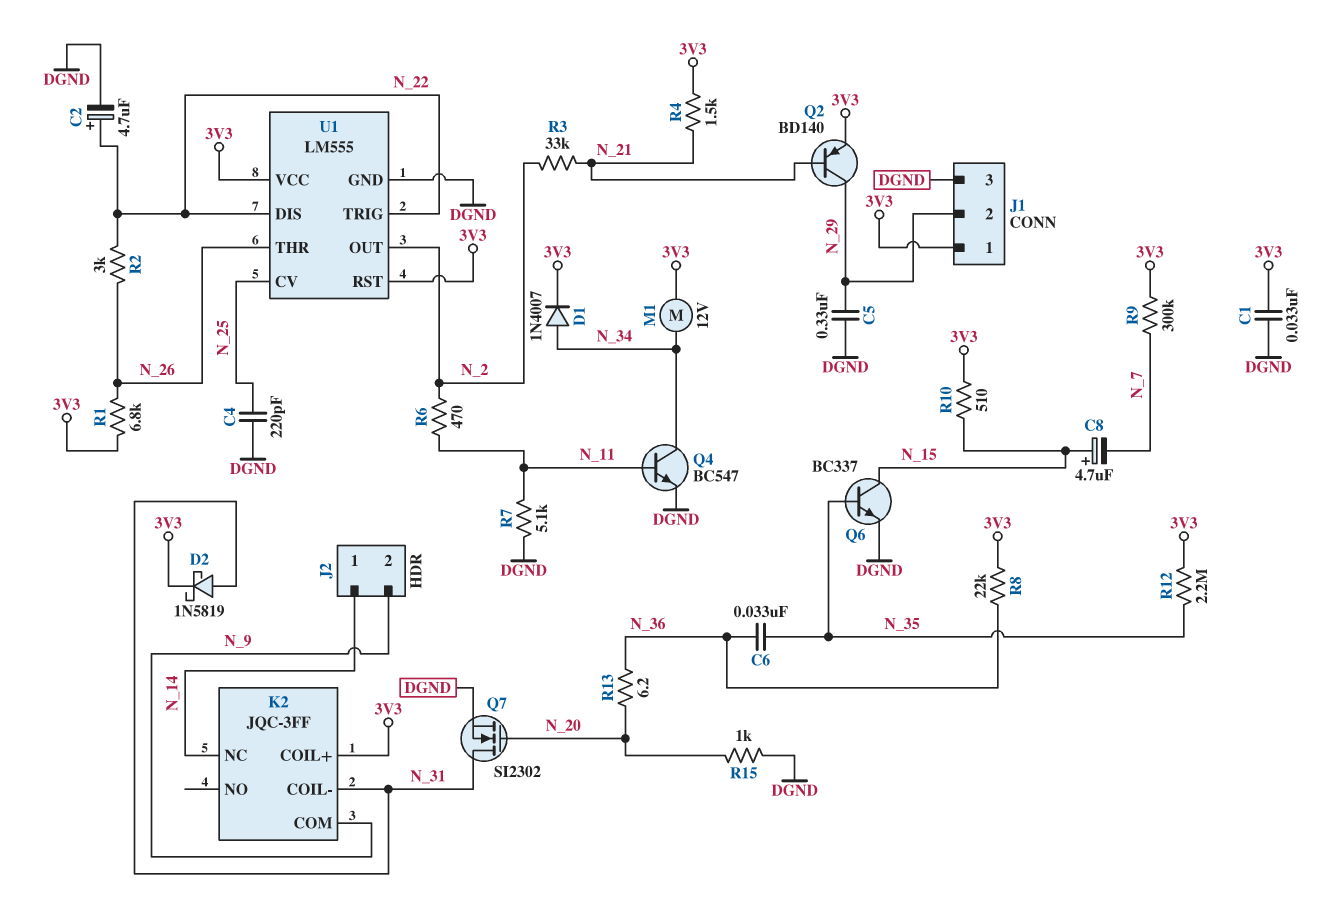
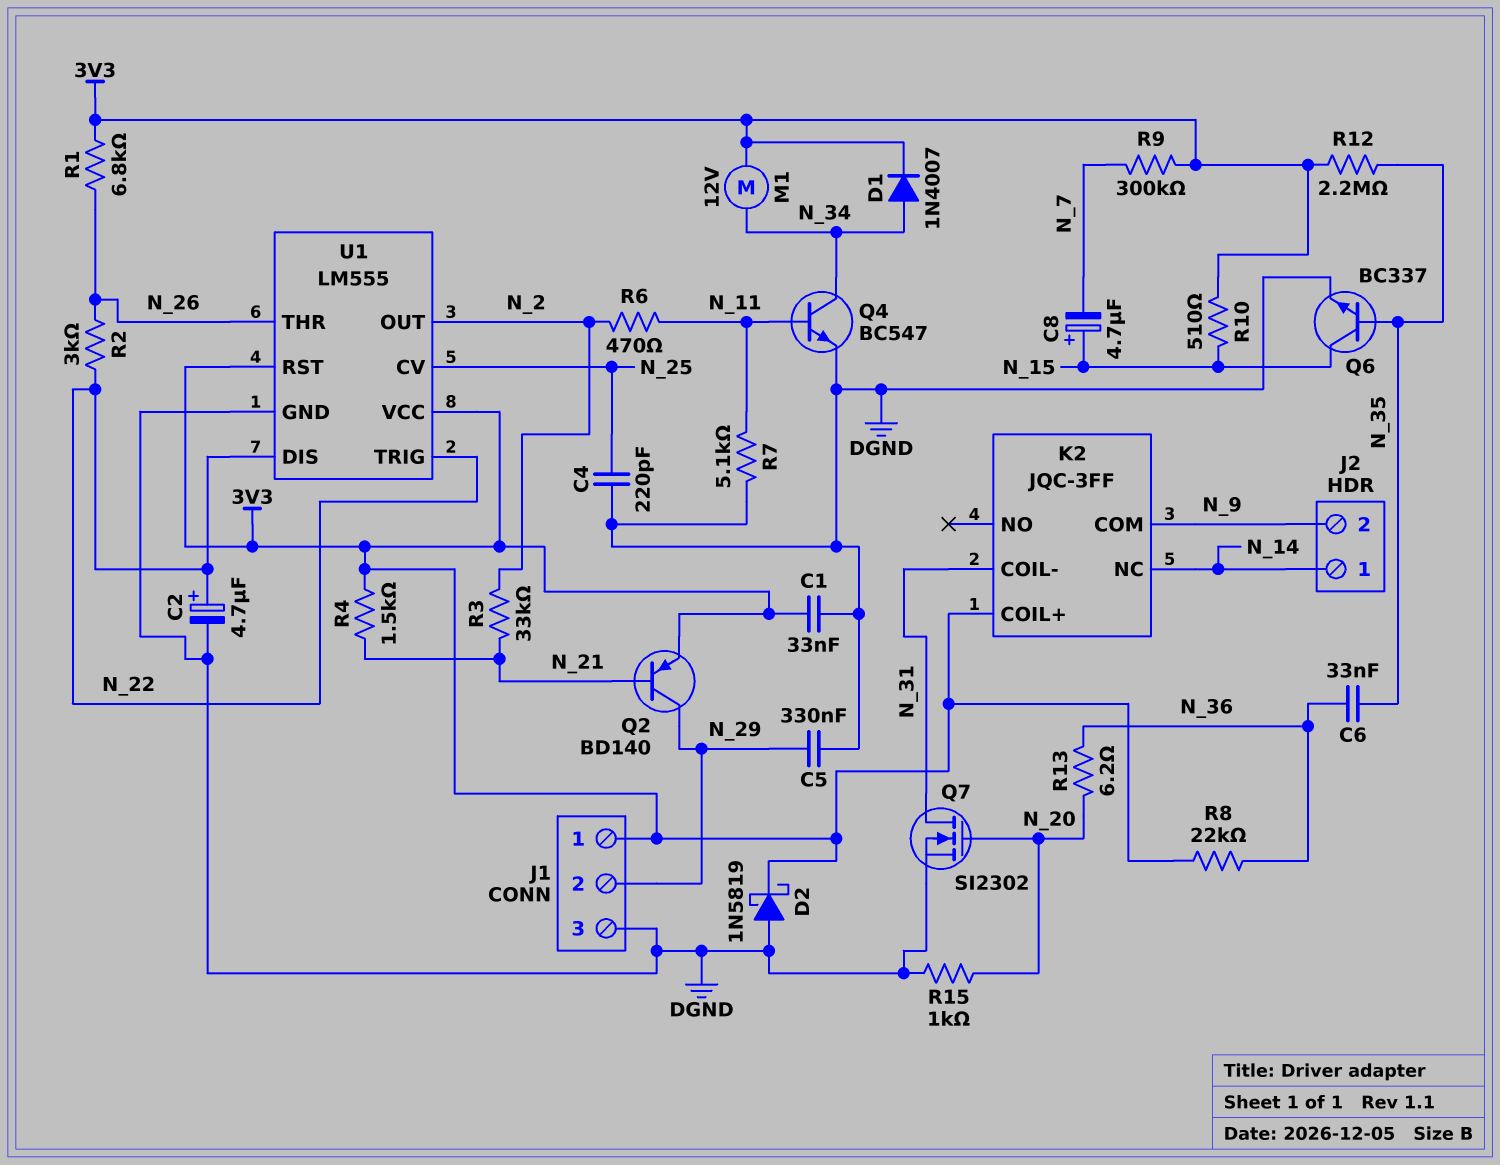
D2: schottky 1N5819 (A N_31, K 3V3) -> schottky 1N5819 (A DGND, K 3V3)

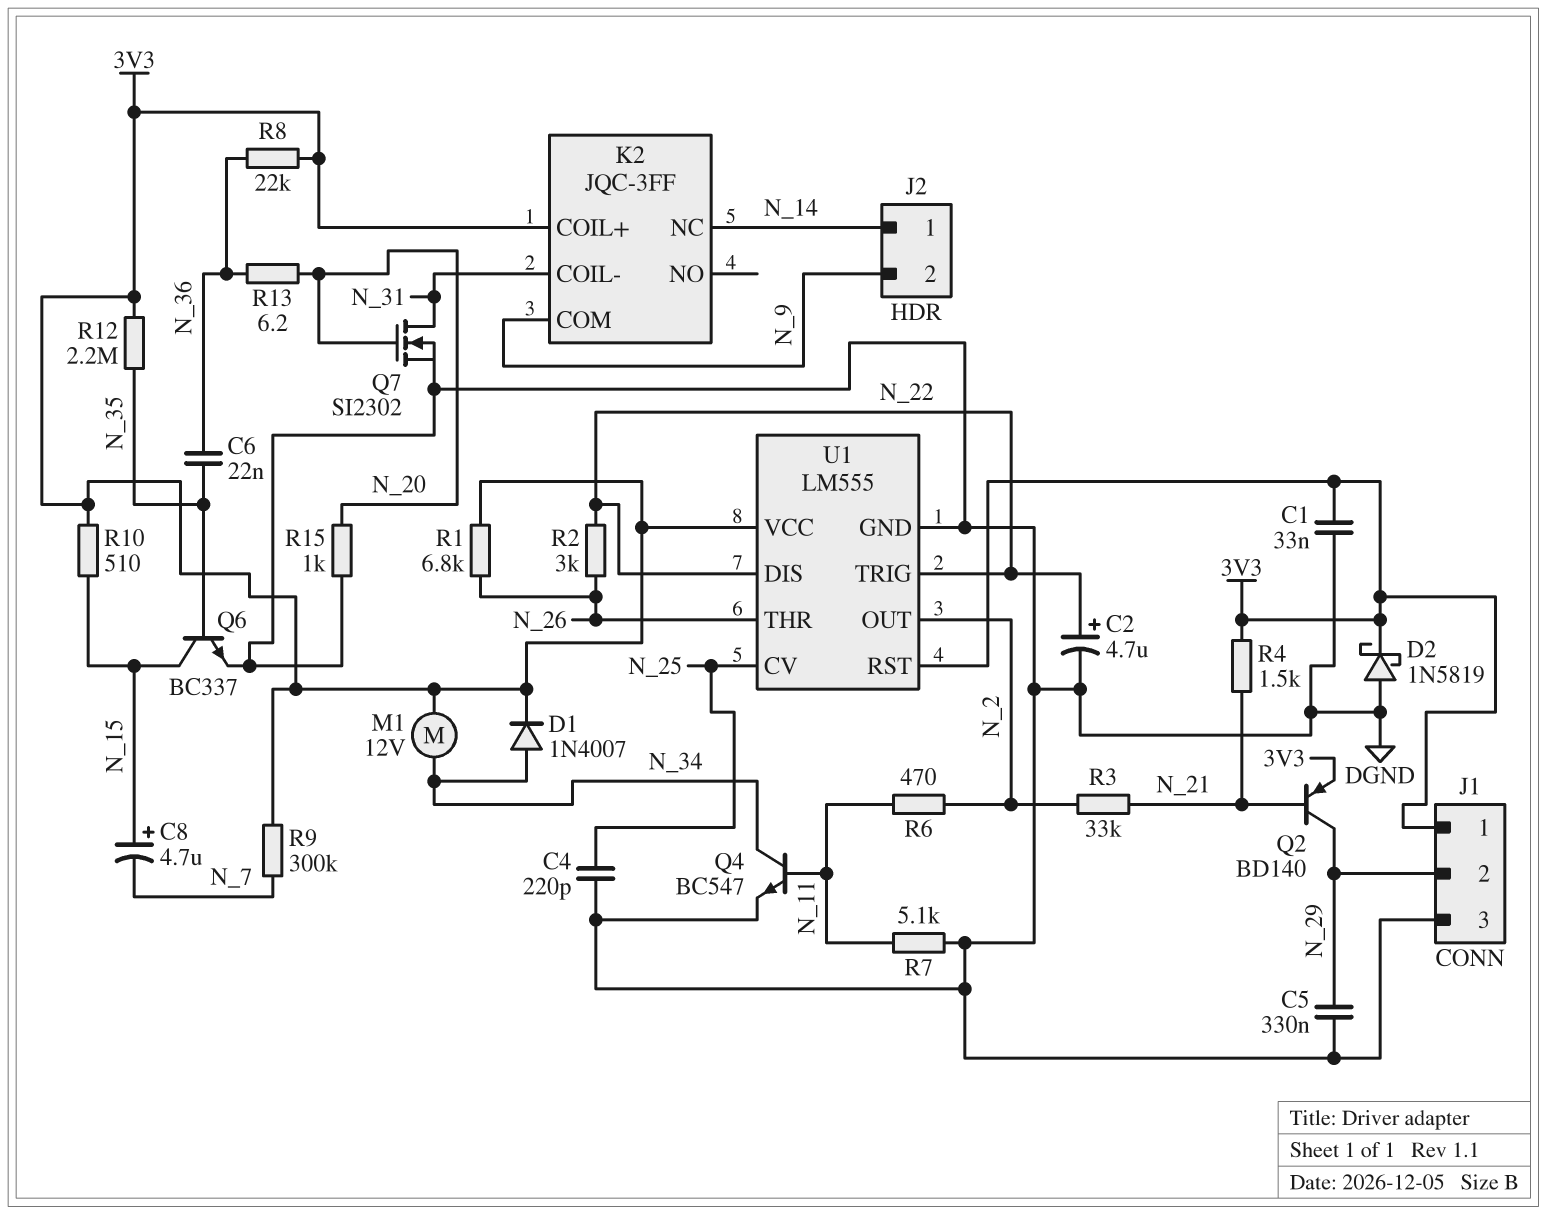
C6: 33nF (N_35, N_36) -> 22nF (N_35, N_36)

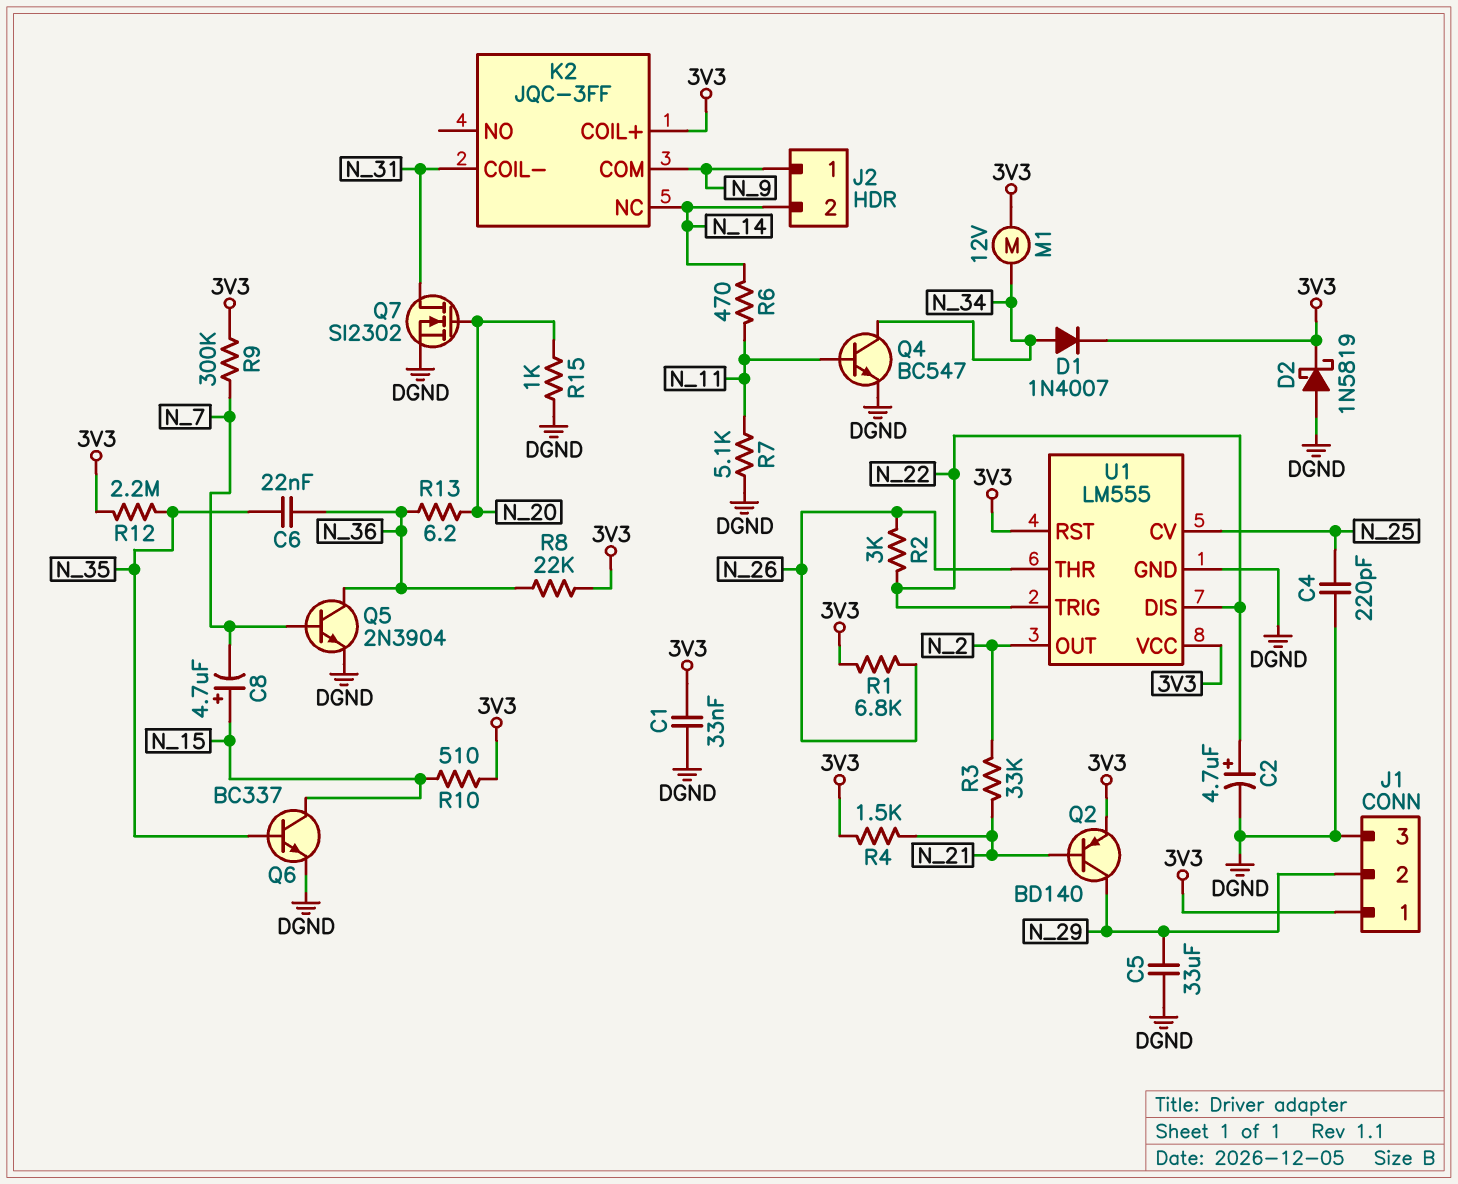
C5: 330nF (DGND, N_29) -> 33uF (DGND, N_29)
J2 pin 1: N_14 -> N_9
J2 pin 2: N_9 -> N_14
Q5: none -> NPN 2N3904 (B N_7, C N_36, E DGND)
R6: 470 (N_2, N_11) -> 470 (N_11, N_14)

